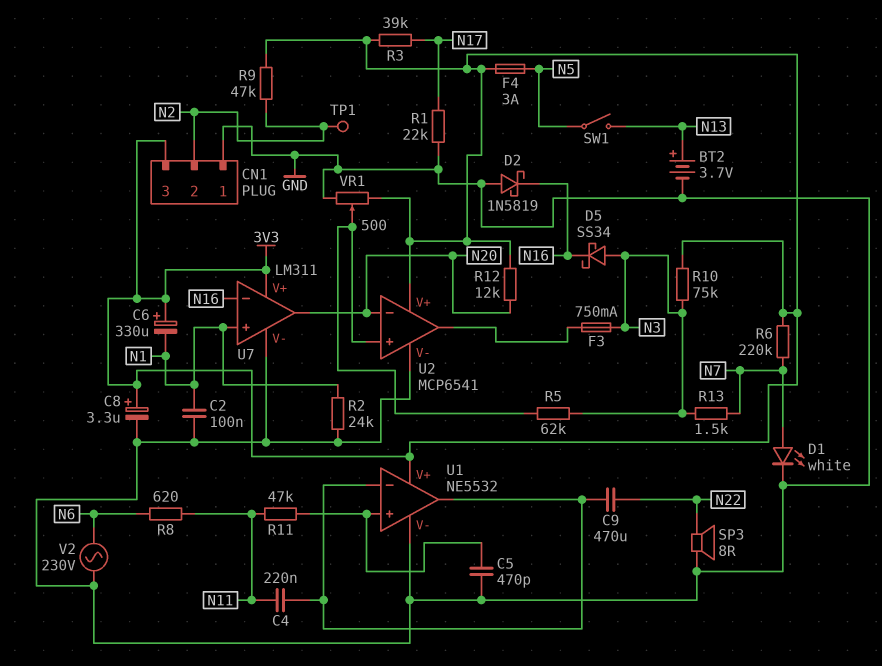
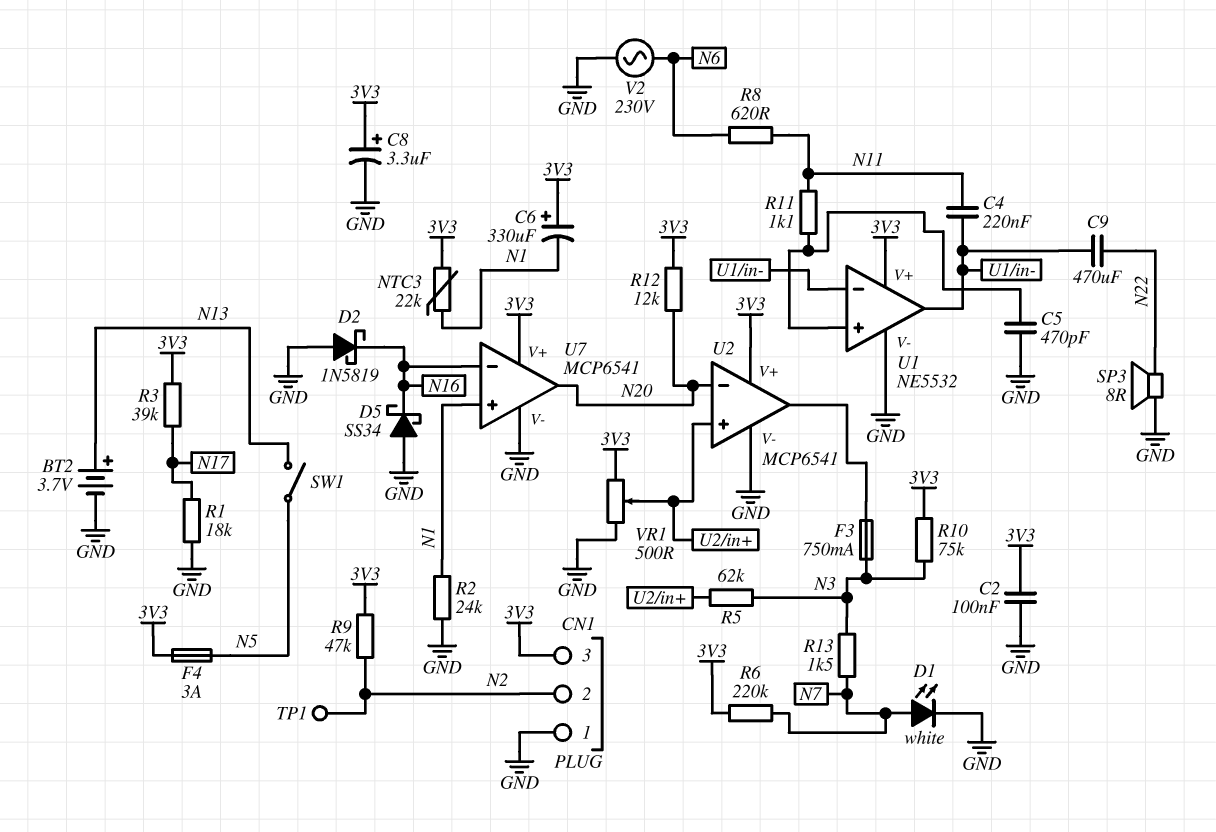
C2: 100nF (GND, N1) -> 100nF (3V3, GND)
D5: schottky SS34 (A N3, K N16) -> schottky SS34 (A GND, K N16)
NTC3: none -> 22k (3V3, N1)
R1: 22k (GND, N17) -> 18k (GND, N17)
R11: 47k (N11, U1/in+) -> 1.1k (N11, U1/in+)
U7: LM311 -> MCP6541

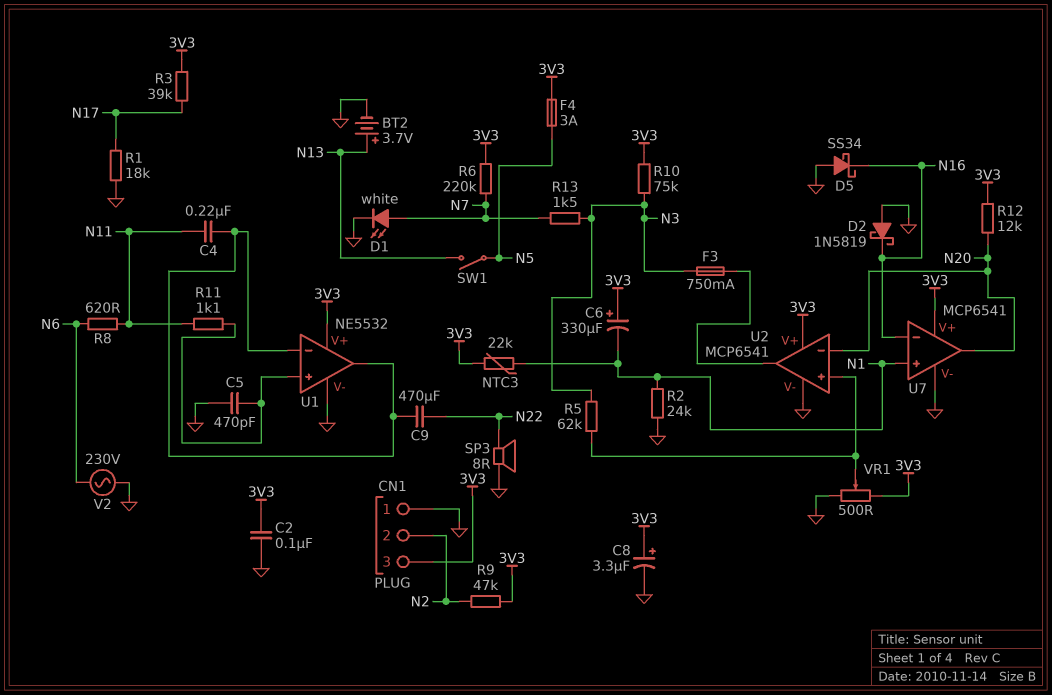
TP1: test point (N2) -> none

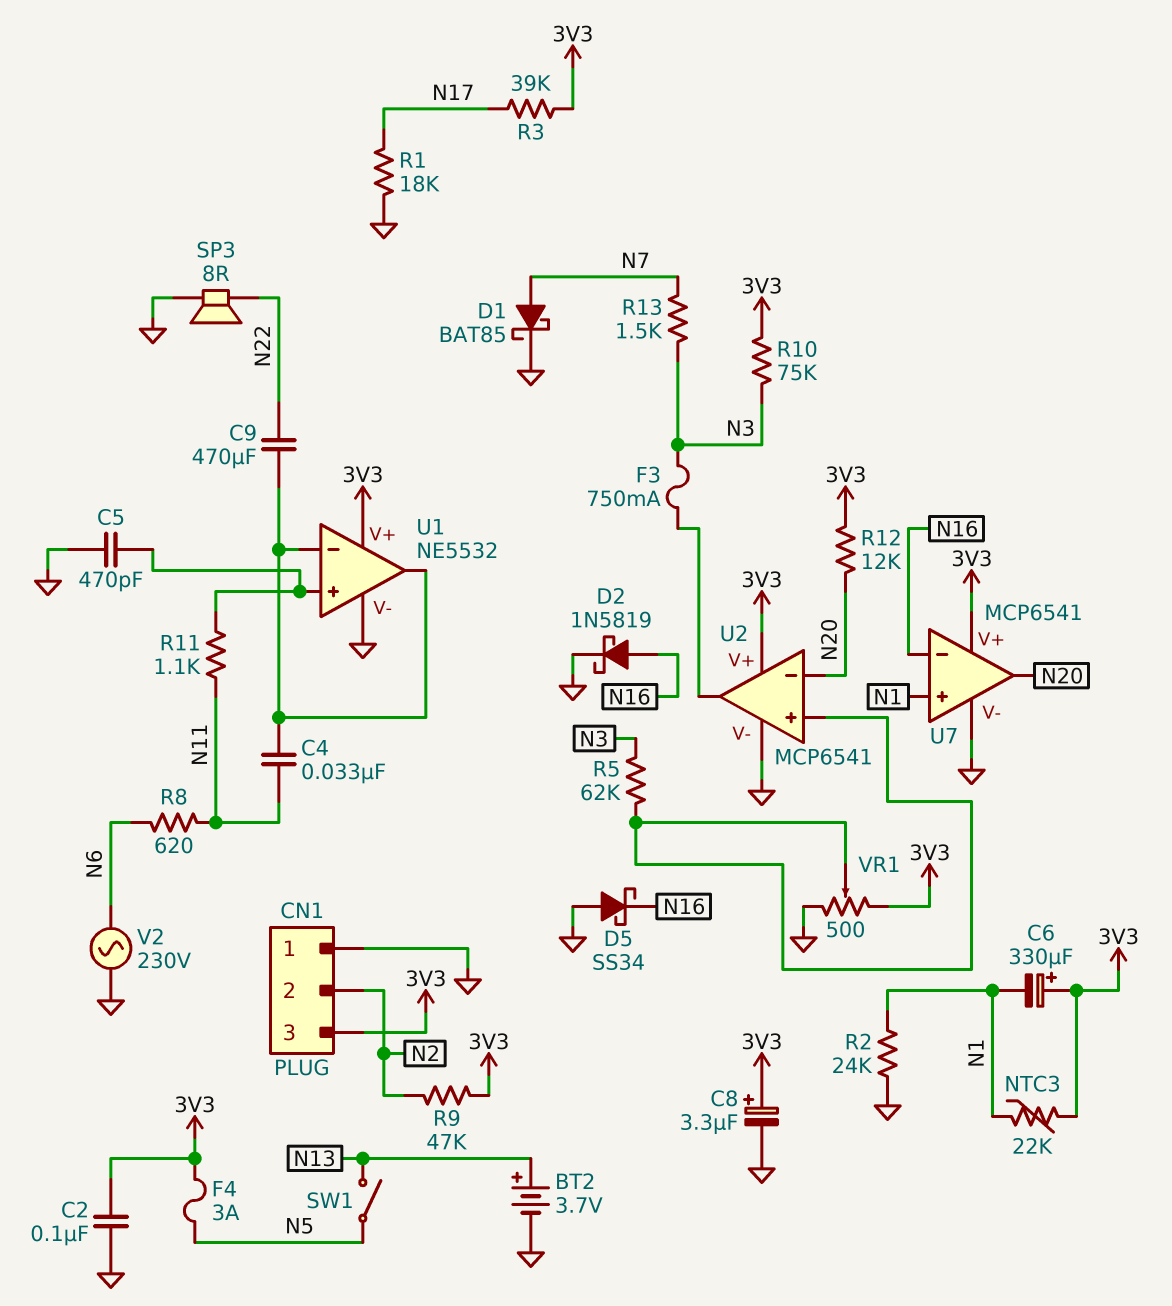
C4: 220nF (N11, U1/in-) -> 33nF (N11, U1/in-)
D1: LED white (A N7, K GND) -> schottky BAT85 (A N7, K GND)
D2: schottky 1N5819 (A GND, K N16) -> schottky 1N5819 (A N16, K GND)
R6: 220k (3V3, N7) -> none

